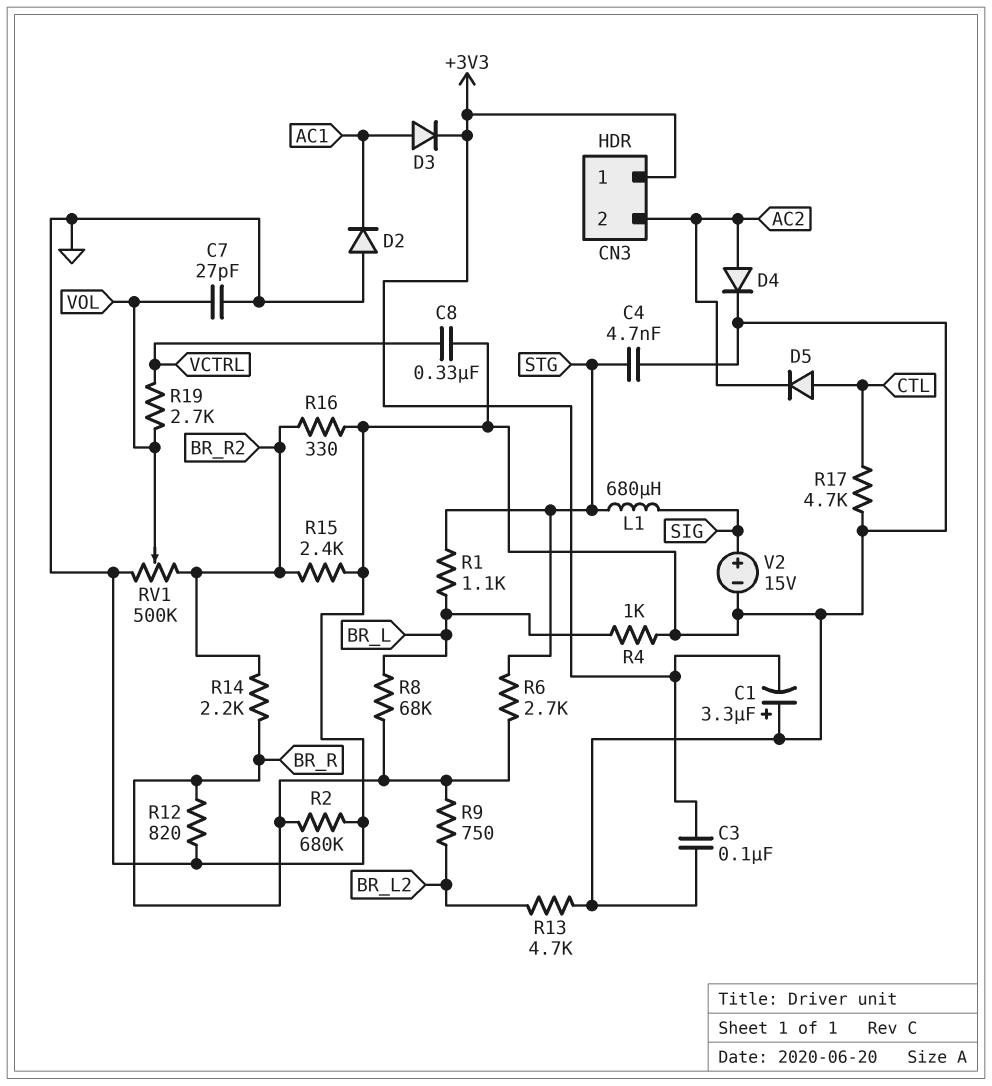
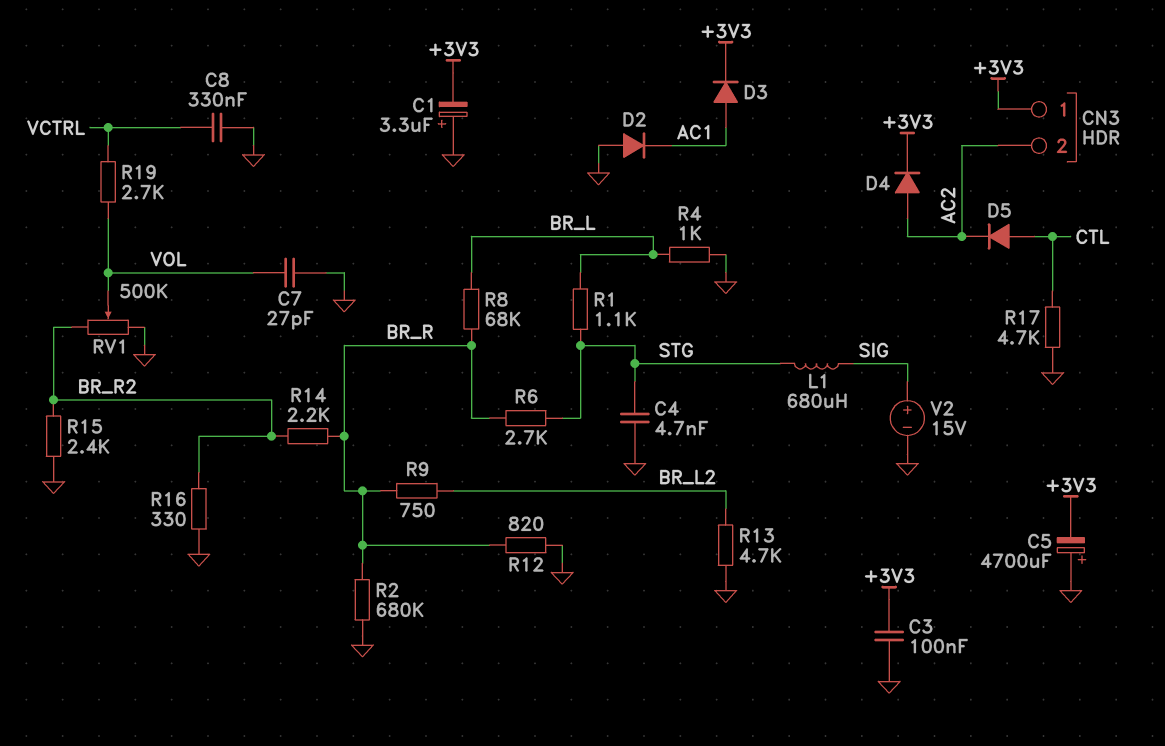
C5: none -> 4700uF (plus GND, minus +3V3)
D4: diode (A AC2, K GND) -> diode (A AC2, K +3V3)

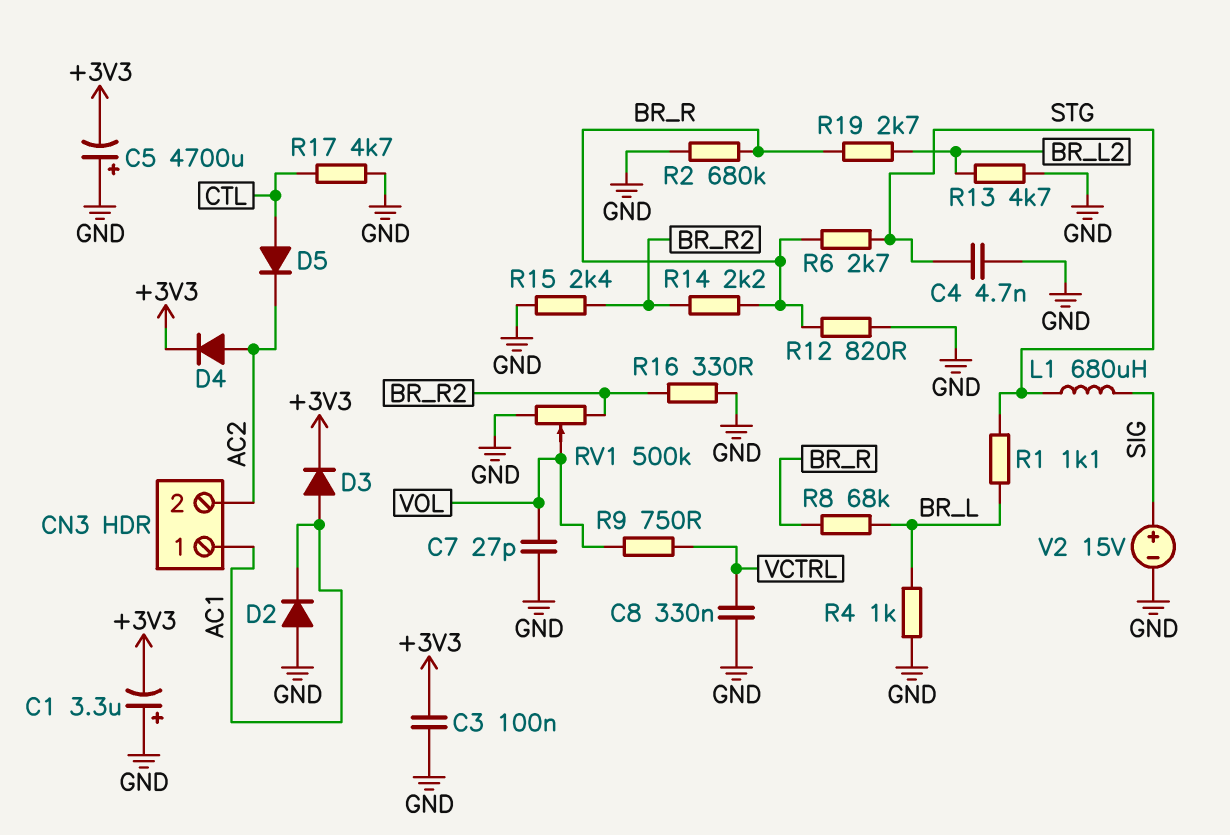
CN3 pin 1: +3V3 -> AC1
R9: 750 (BR_L2, BR_R) -> 750 (VCTRL, VOL)
R19: 2.7k (VCTRL, VOL) -> 2.7k (BR_L2, BR_R)

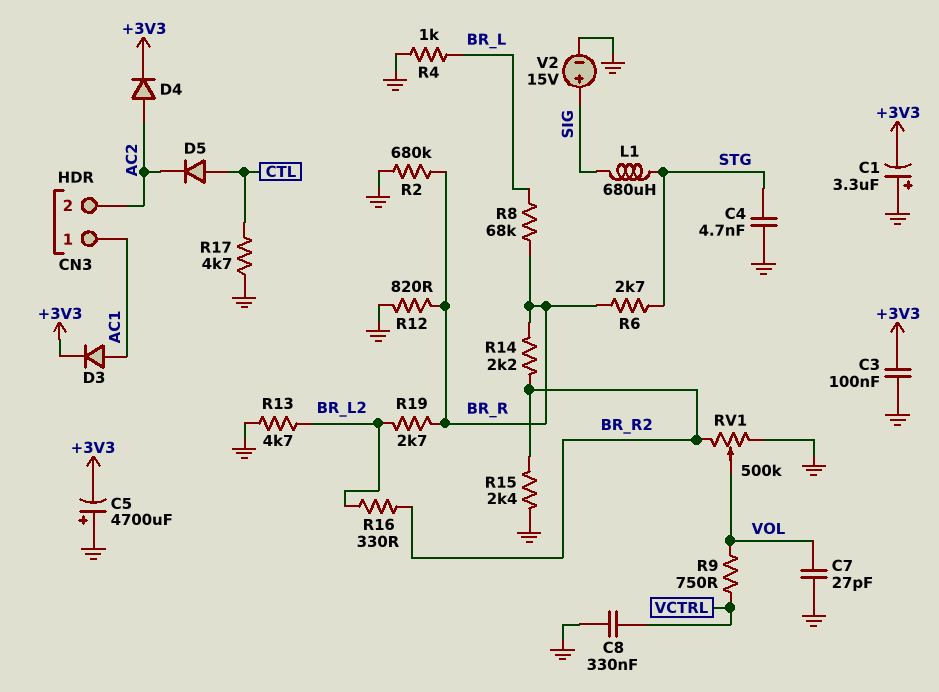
D2: diode (A GND, K AC1) -> none
R1: 1.1k (BR_L, STG) -> none
R16: 330 (BR_R2, GND) -> 330 (BR_L2, BR_R2)

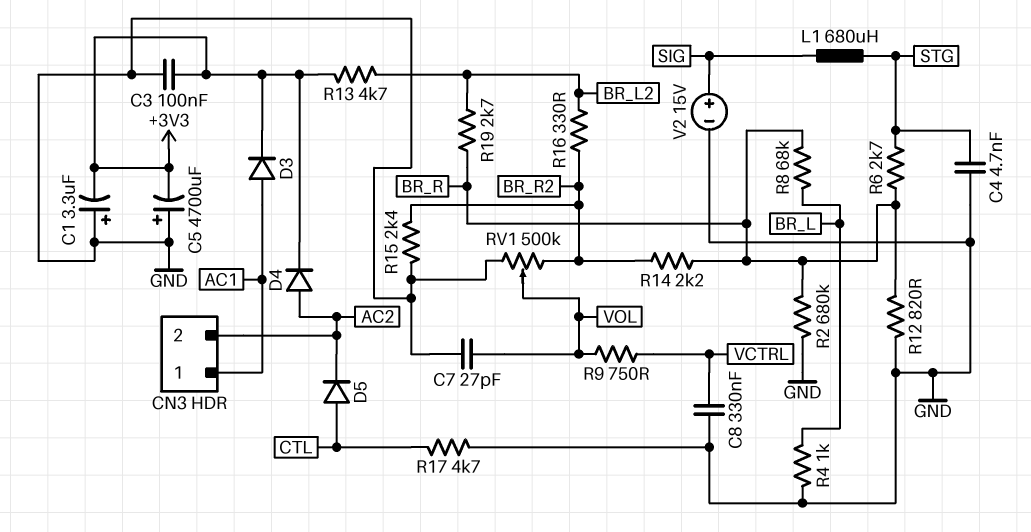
R13: 4.7k (BR_L2, GND) -> 4.7k (+3V3, BR_L2)

